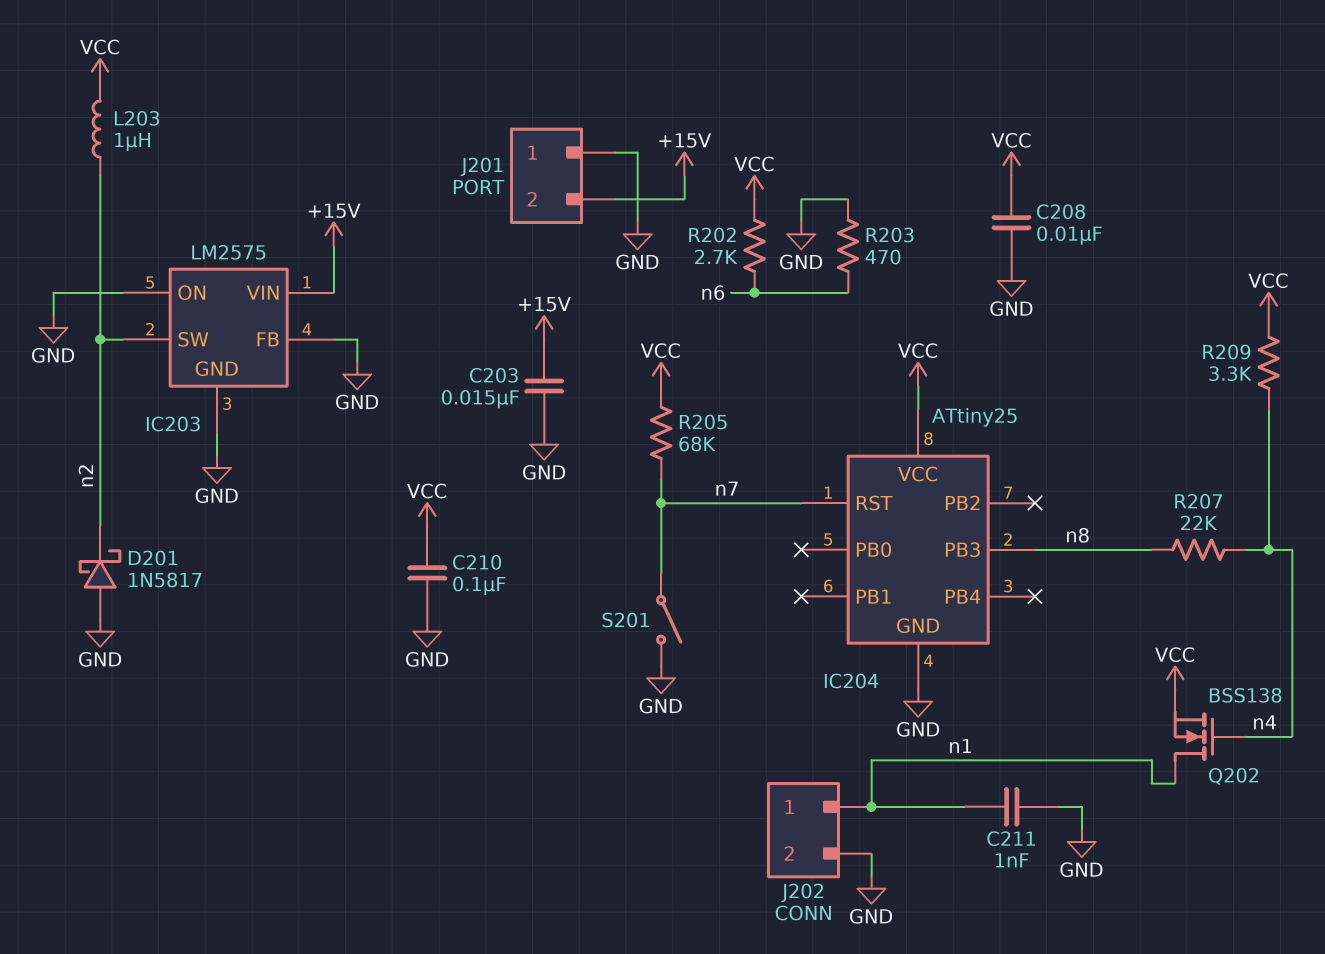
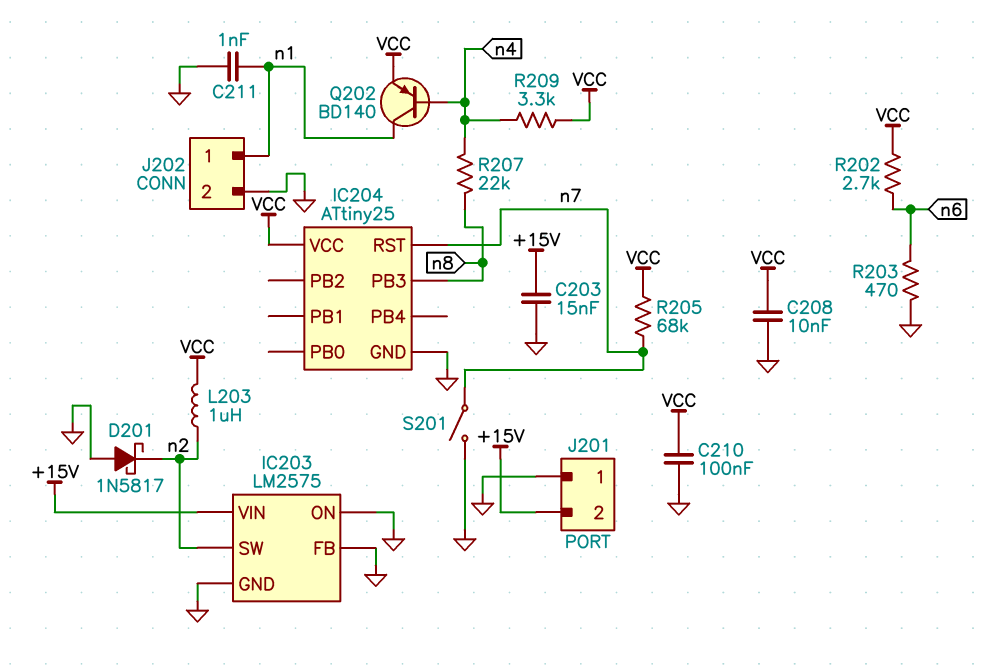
Q202: NMOS BSS138 (G n4, D n1, S VCC) -> PNP BD140 (B n4, C n1, E VCC)

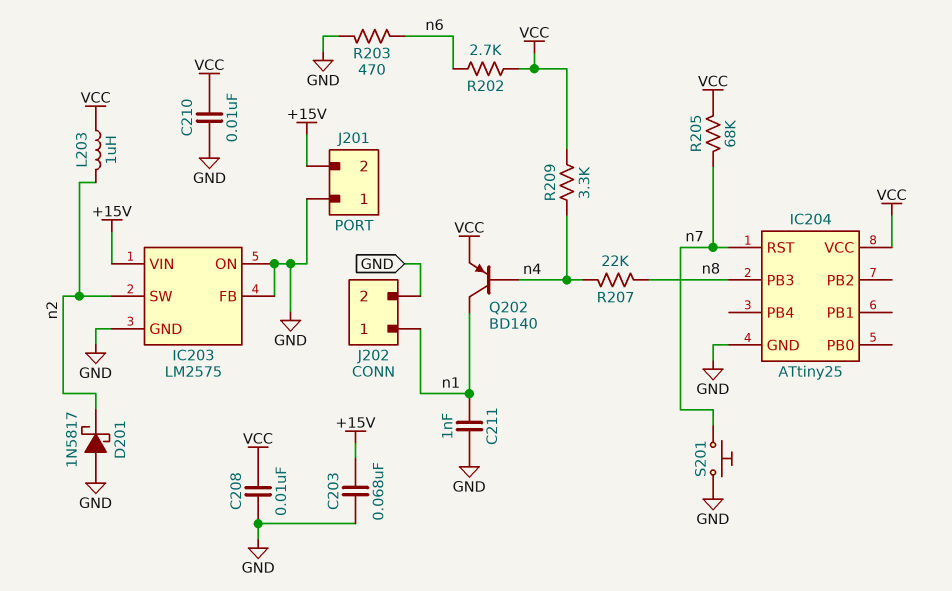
C203: 15nF (+15V, GND) -> 68nF (+15V, GND)
C210: 100nF (GND, VCC) -> 10nF (GND, VCC)
S201: switch (GND, n7) -> button (GND, n7)

